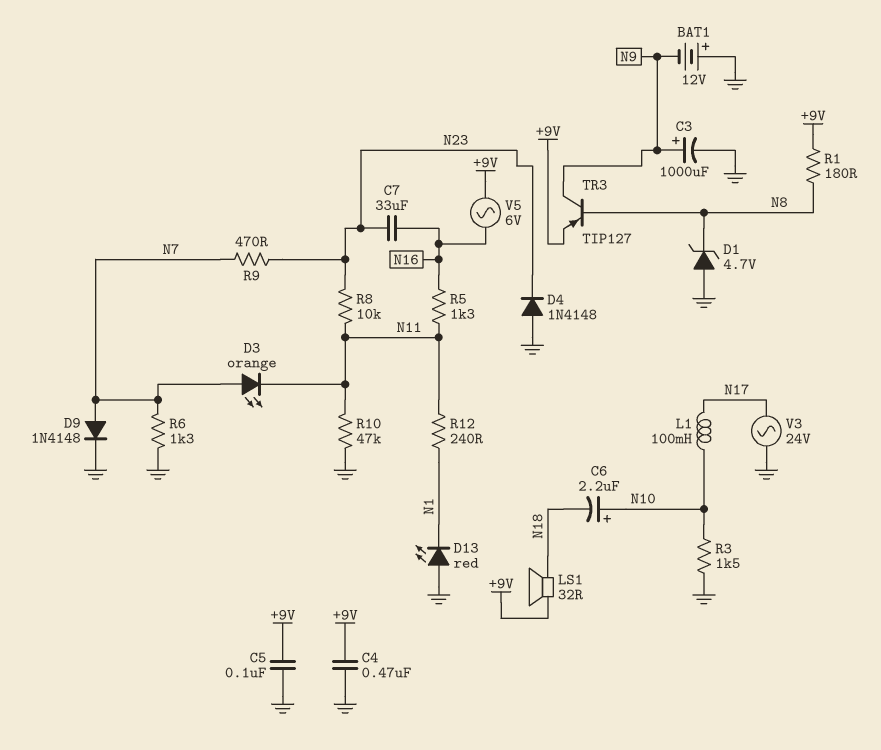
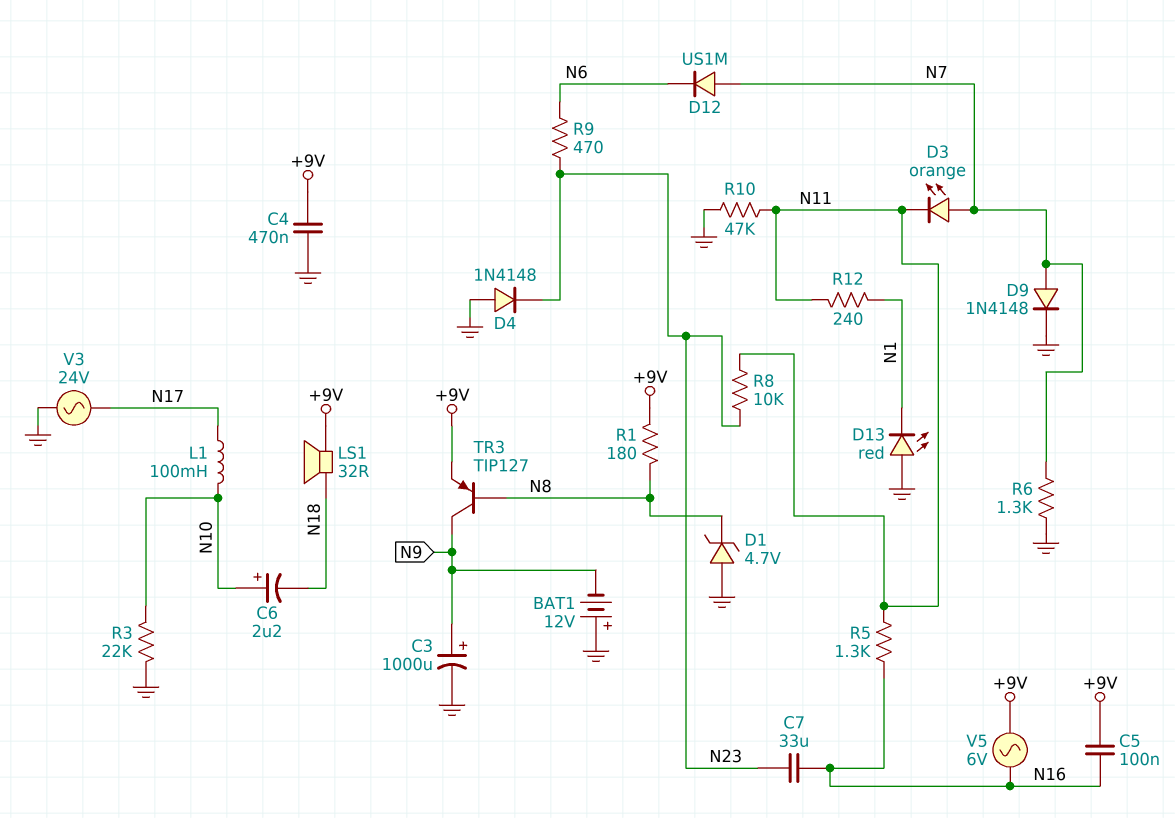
C5: 100nF (+9V, GND) -> 100nF (+9V, N16)
D12: none -> diode US1M (A N7, K N6)
R3: 1.5k (GND, N10) -> 22k (GND, N10)
R9: 470 (N7, N23) -> 470 (N6, N23)

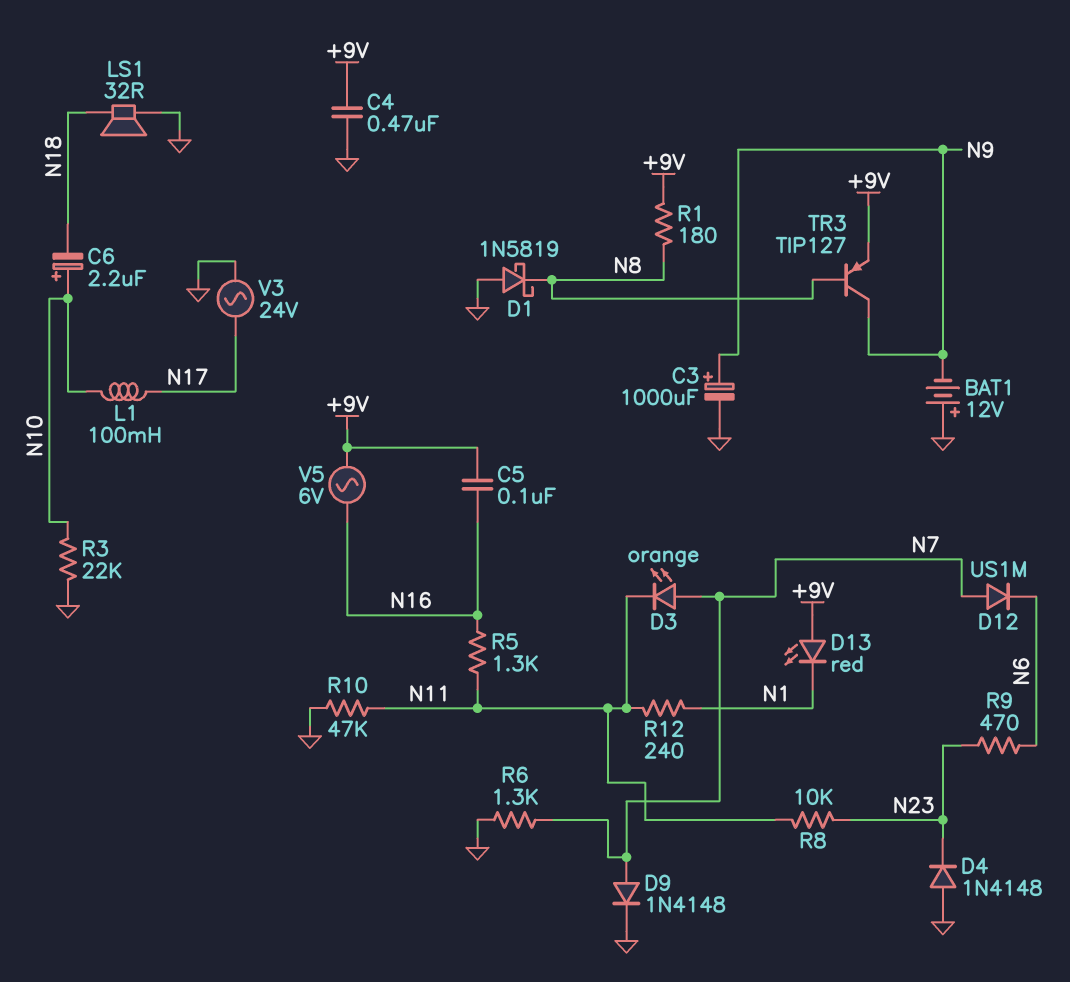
C7: 33uF (N16, N23) -> none
D1: zener 4.7V (A GND, K N8) -> schottky 1N5819 (A GND, K N8)
D13: LED red (A GND, K N1) -> LED red (A +9V, K N1)
LS1: speaker 32R (+9V, N18) -> speaker 32R (GND, N18)

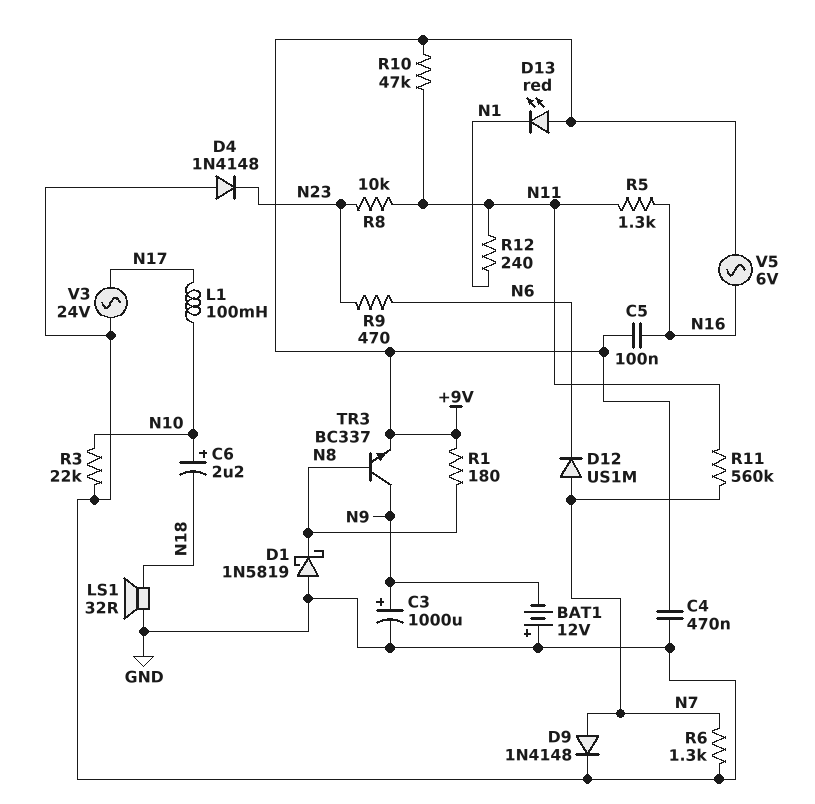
D3: LED orange (A N7, K N11) -> none
R10: 47k (GND, N11) -> 47k (+9V, N11)
R11: none -> 560k (N7, N11)
TR3: PNP TIP127 (B N8, C N9, E +9V) -> NPN BC337 (B N8, C N9, E +9V)

